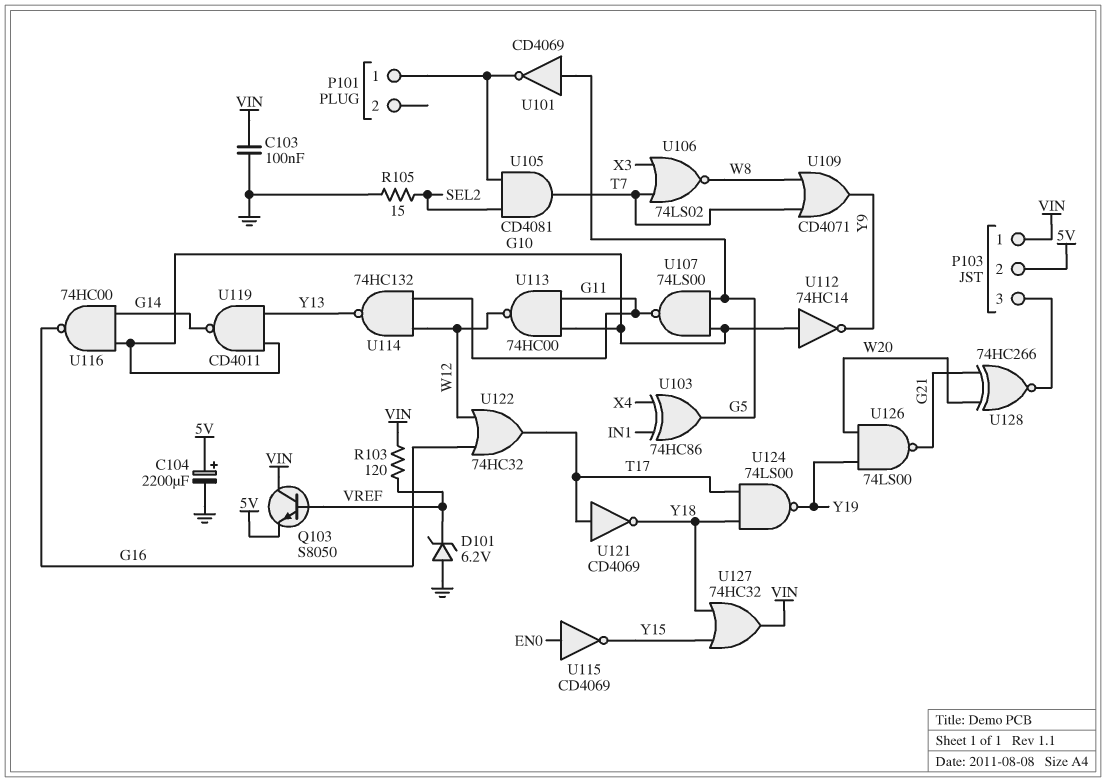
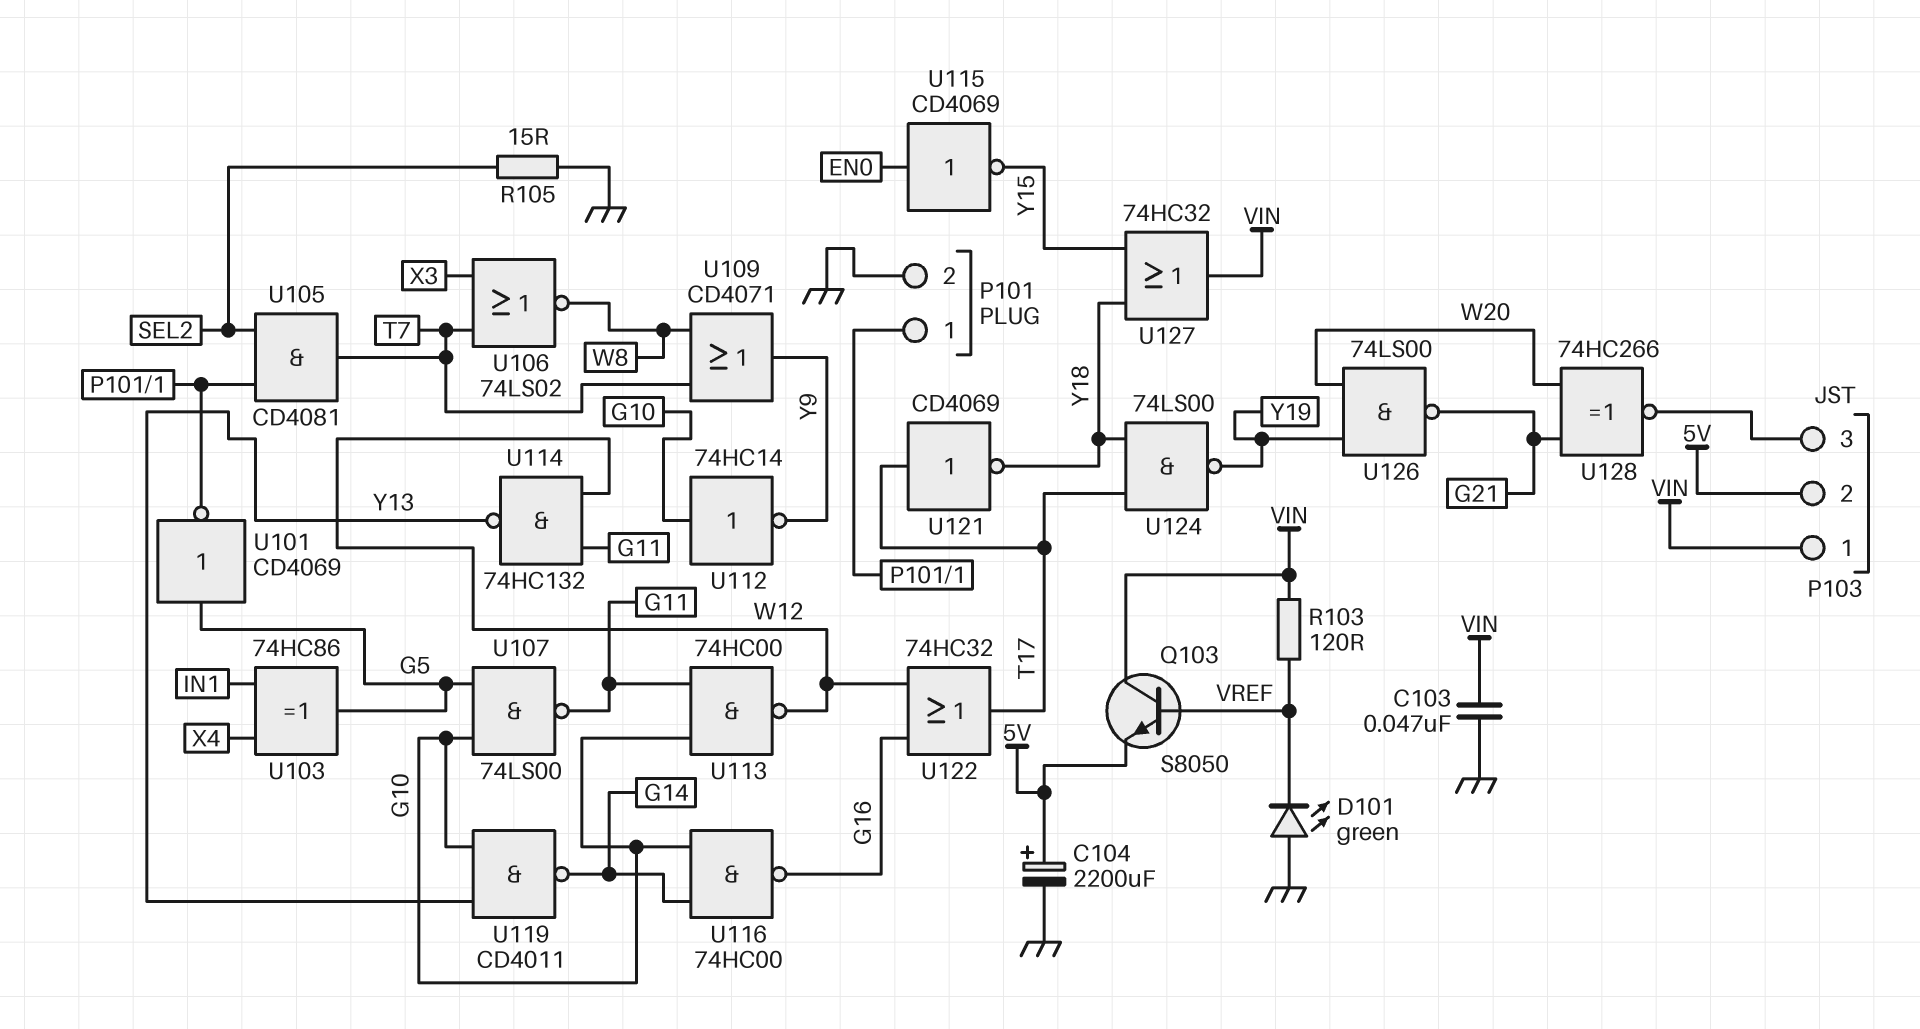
C103: 100nF (GND, VIN) -> 47nF (GND, VIN)
D101: zener 6.2V (A GND, K VREF) -> LED green (A GND, K VREF)
P101 pin 2: none -> GND

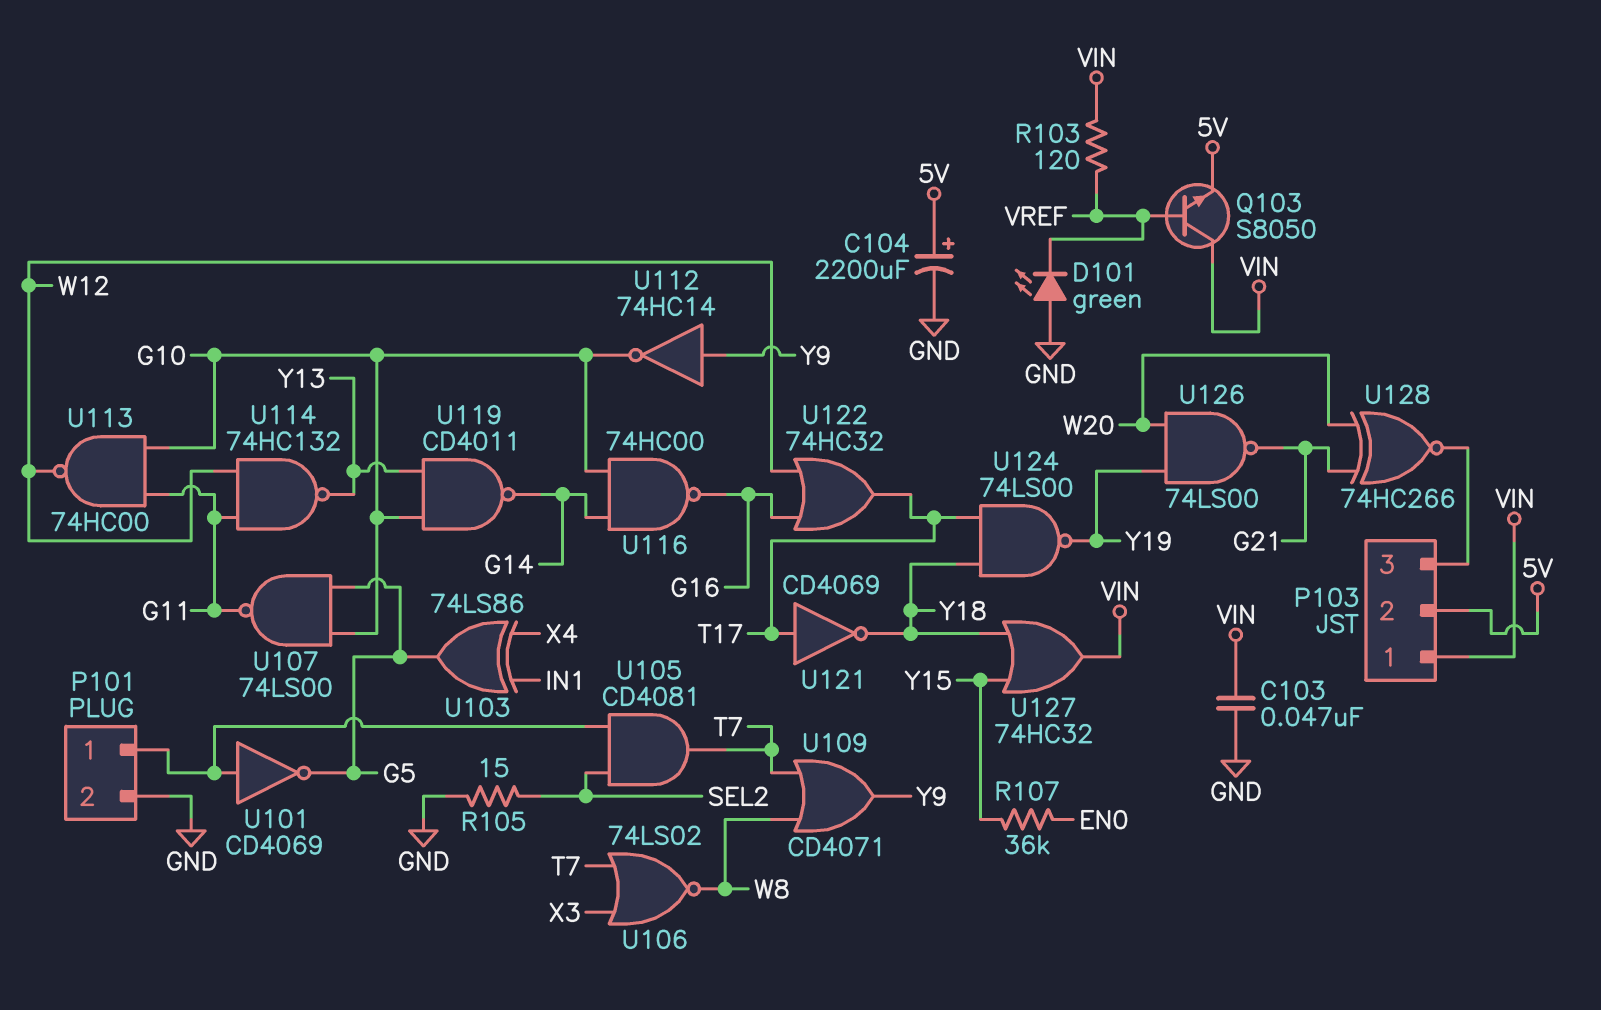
R107: none -> 36k (EN0, Y15)
U101: NOT CD4069 (in G5, out P101/1) -> NOT CD4069 (in P101/1, out G5)
U103: XOR 74HC86 (in IN1, in X4, out G5) -> XOR 74LS86 (in IN1, in X4, out G5)
U112: NOT 74HC14 (in G10, out Y9) -> NOT 74HC14 (in Y9, out G10)
U115: NOT CD4069 (in EN0, out Y15) -> none

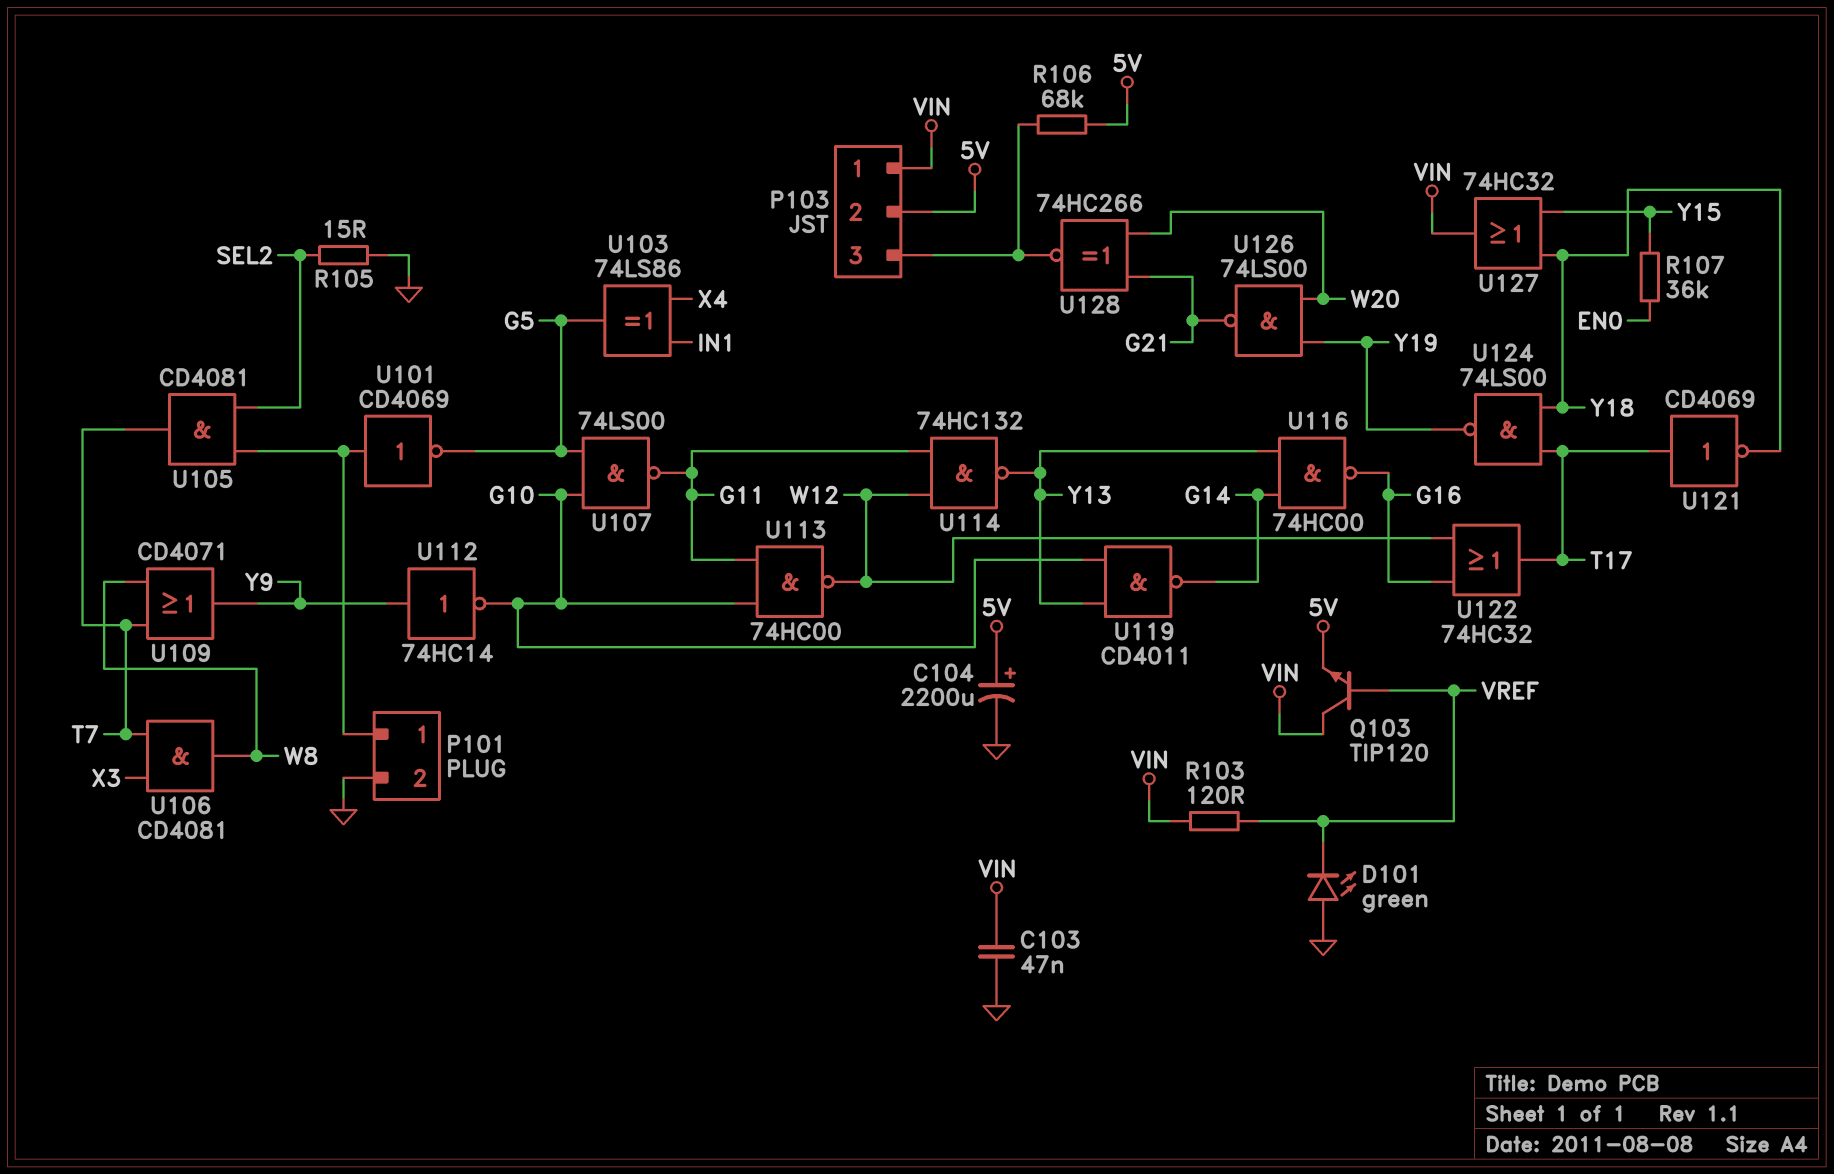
Q103: NPN S8050 (B VREF, C VIN, E 5V) -> NPN TIP120 (B VREF, C VIN, E 5V)
R106: none -> 68k (5V, P103/3)
U106: NOR 74LS02 (in T7, in X3, out W8) -> AND CD4081 (in T7, in X3, out W8)
U116: NAND 74HC00 (in G10, in G14, out G16) -> NAND 74HC00 (in G14, in Y13, out G16)

